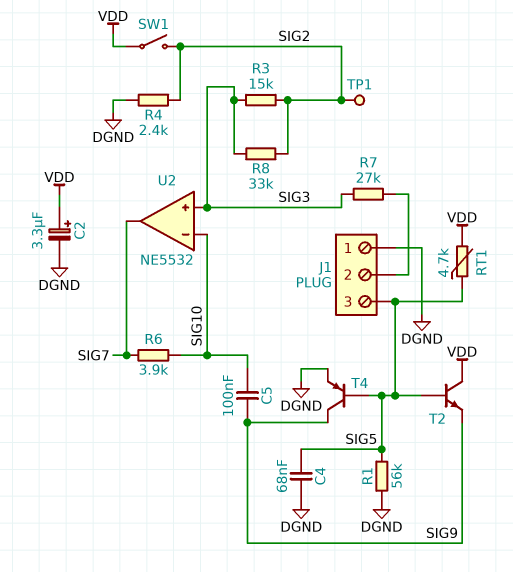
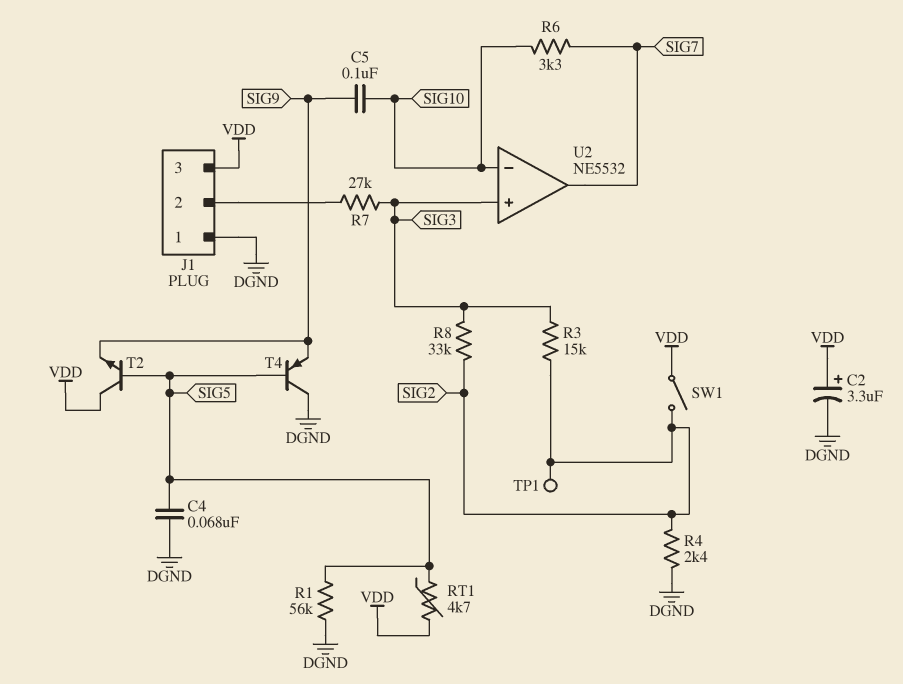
J1 pin 3: SIG5 -> VDD
R6: 3.9k (SIG7, SIG10) -> 3.3k (SIG7, SIG10)
T4: PNP (B SIG5, C SIG9, E DGND) -> PNP (B SIG5, C DGND, E SIG9)

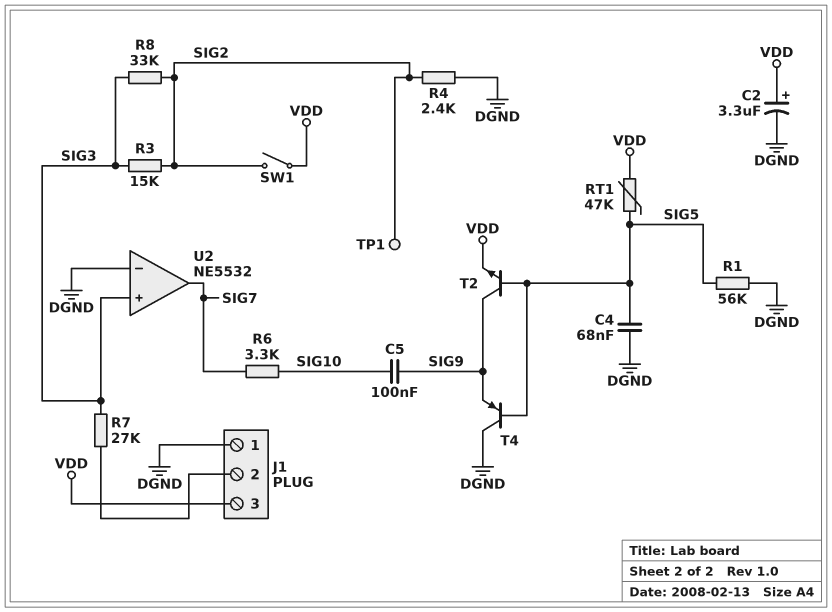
RT1: 4.7k (SIG5, VDD) -> 47k (SIG5, VDD)
T2: NPN (B SIG5, C VDD, E SIG9) -> NPN (B SIG5, C SIG9, E VDD)
U2 pin in-: SIG10 -> DGND

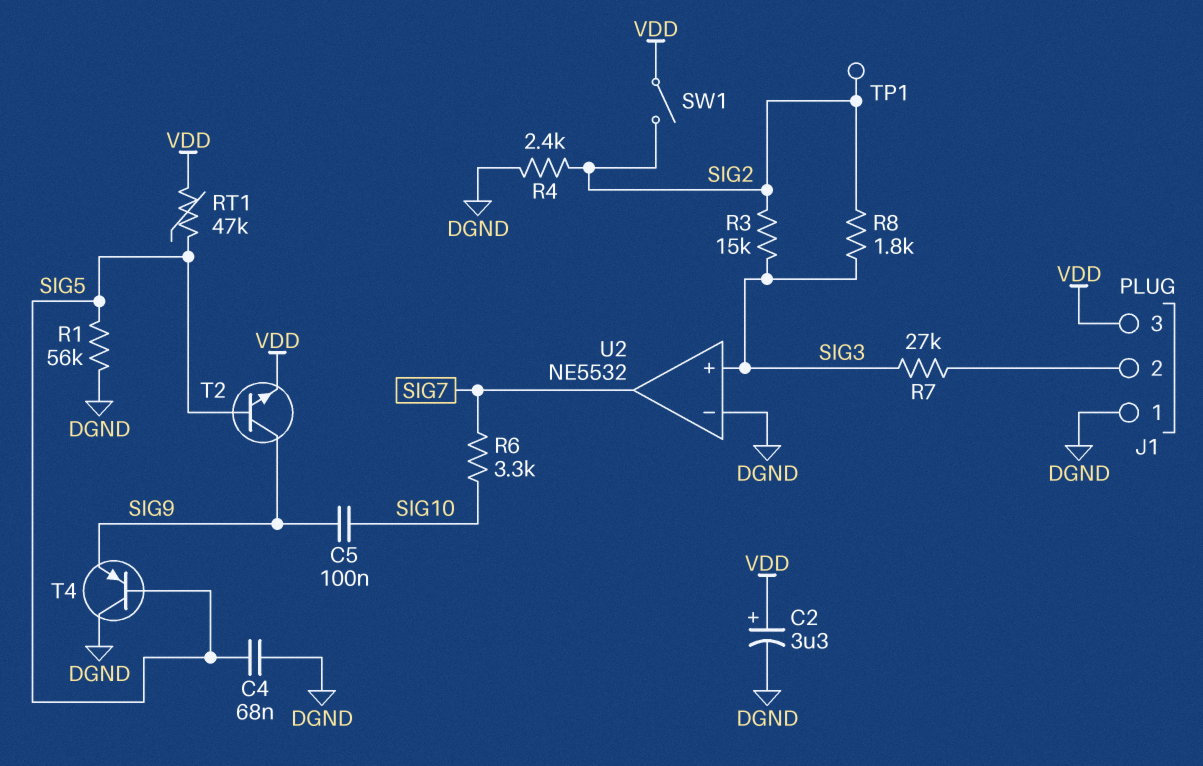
R8: 33k (SIG2, SIG3) -> 1.8k (SIG2, SIG3)

